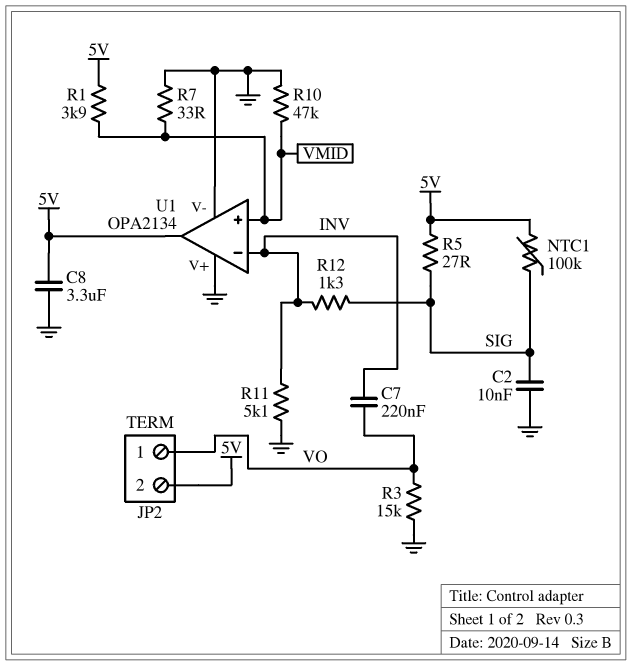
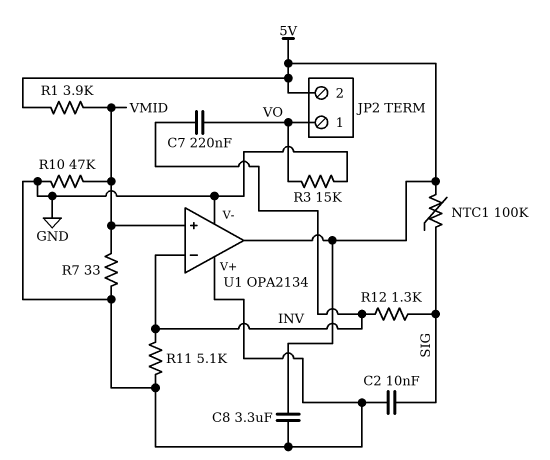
R5: 27 (5V, SIG) -> none

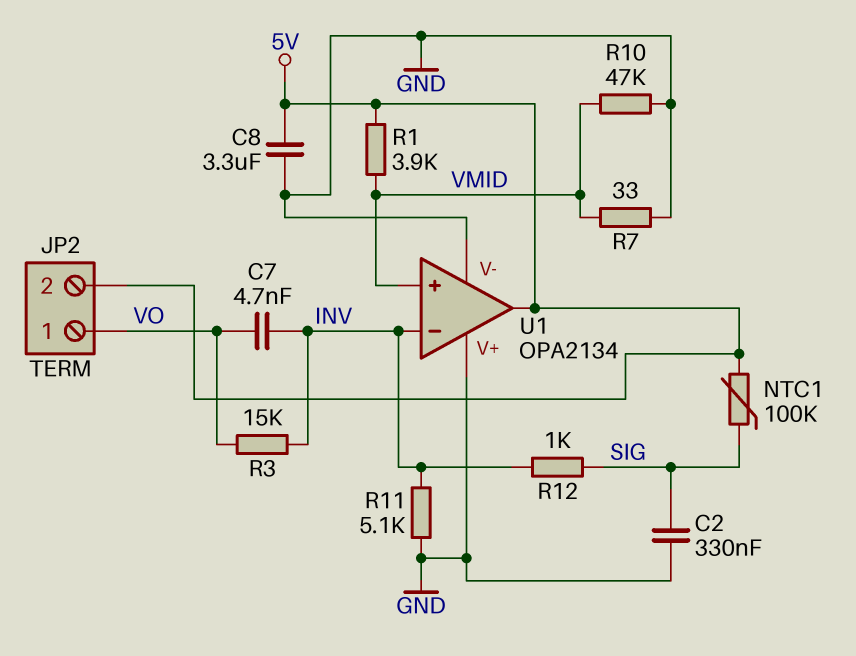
C2: 10nF (GND, SIG) -> 330nF (GND, SIG)
C7: 220nF (INV, VO) -> 4.7nF (INV, VO)
R3: 15k (GND, VO) -> 15k (INV, VO)
R12: 1.3k (INV, SIG) -> 1k (INV, SIG)

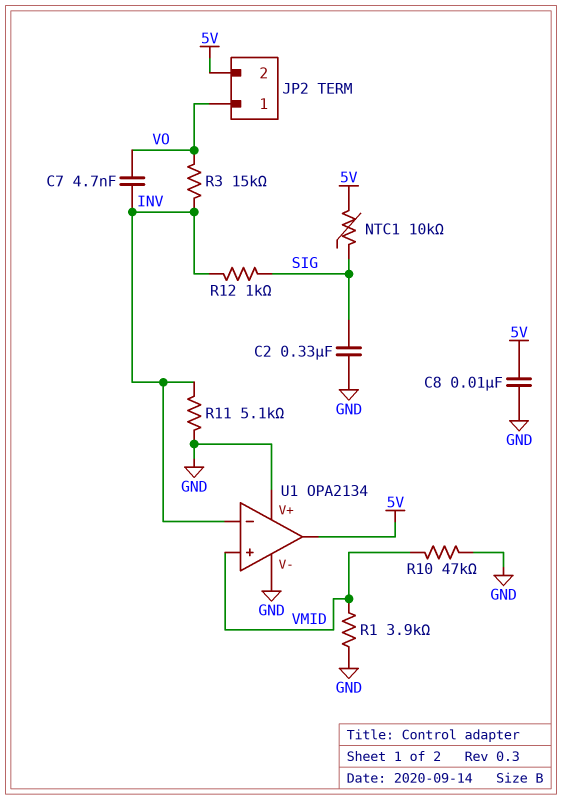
C8: 3.3uF (5V, GND) -> 10nF (5V, GND)
NTC1: 100k (5V, SIG) -> 10k (5V, SIG)
R1: 3.9k (5V, VMID) -> 3.9k (GND, VMID)
R7: 33 (GND, VMID) -> none

